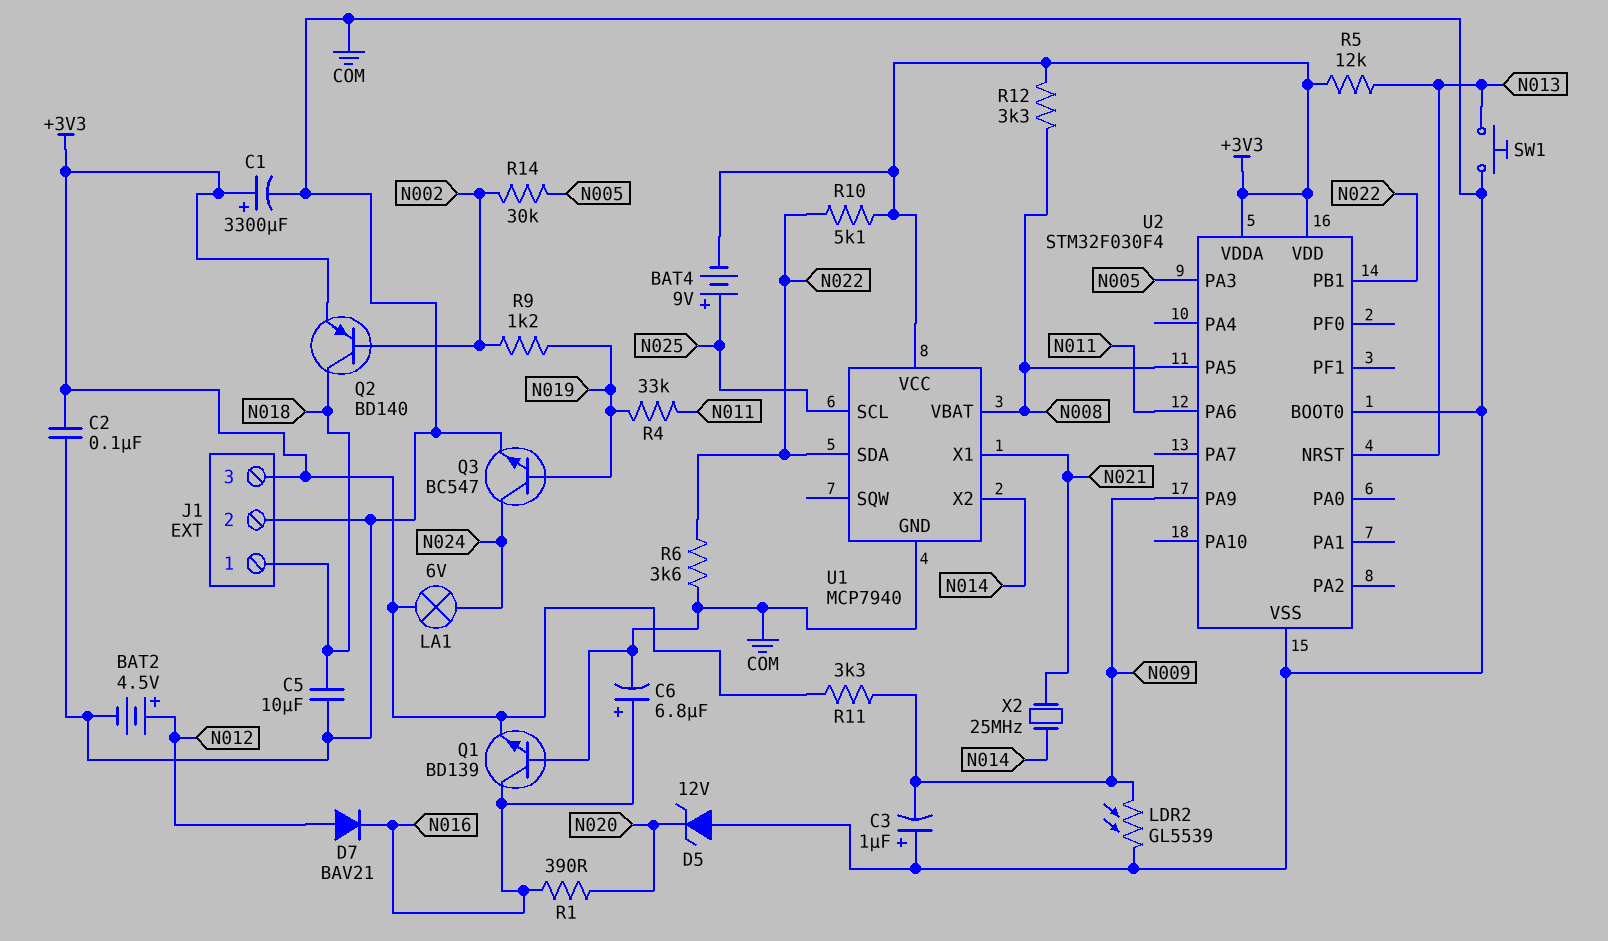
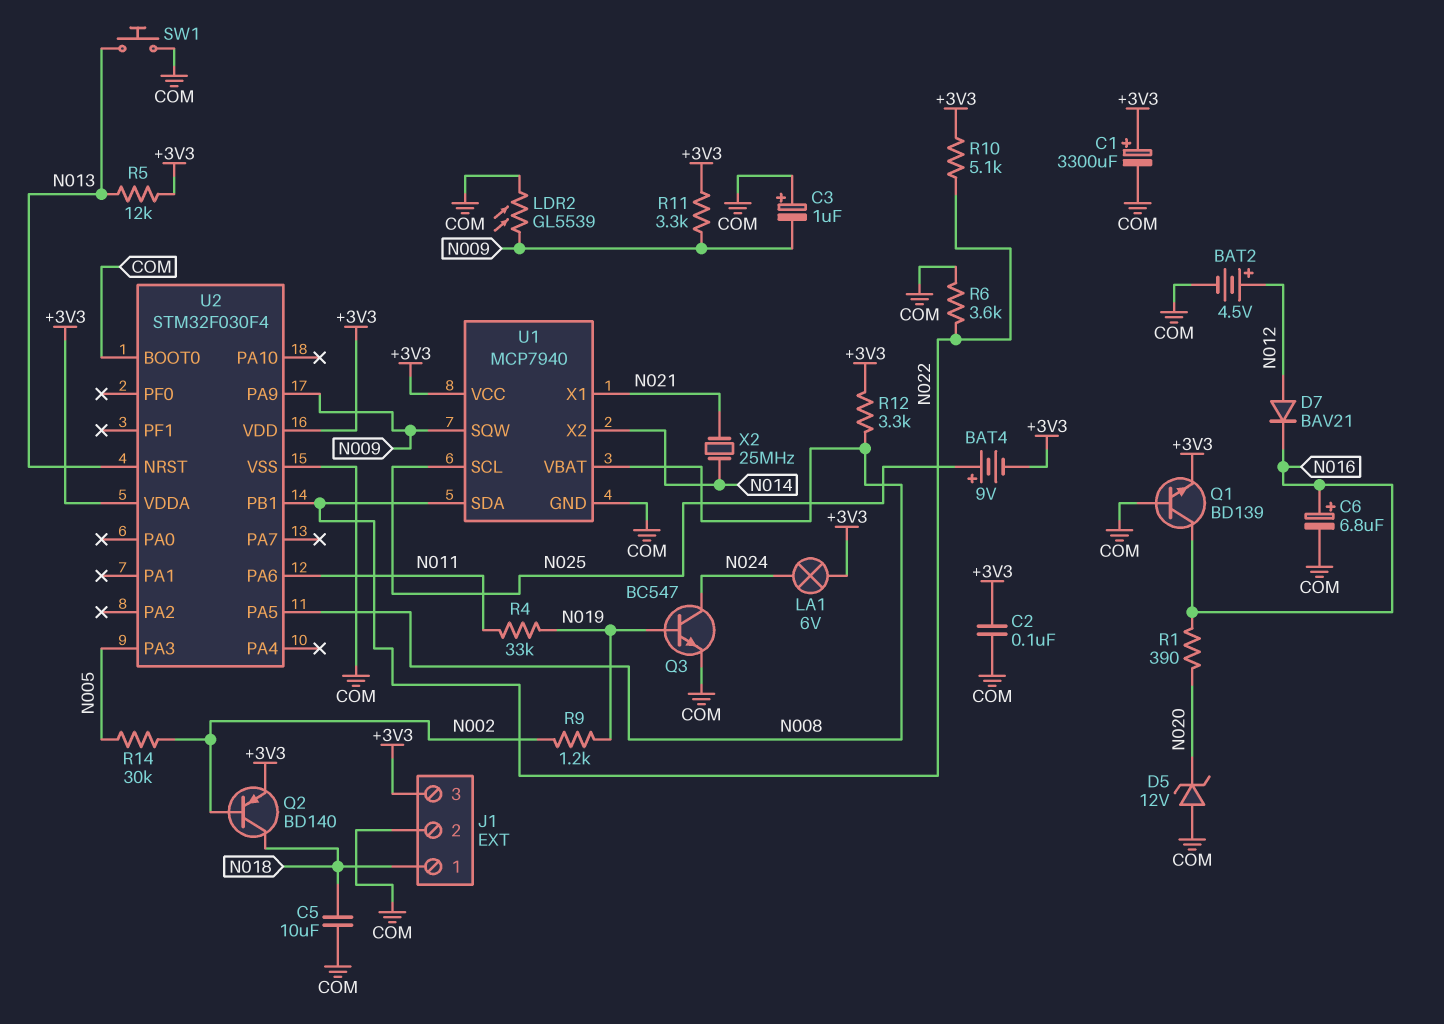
U1 pin SQW: none -> N009

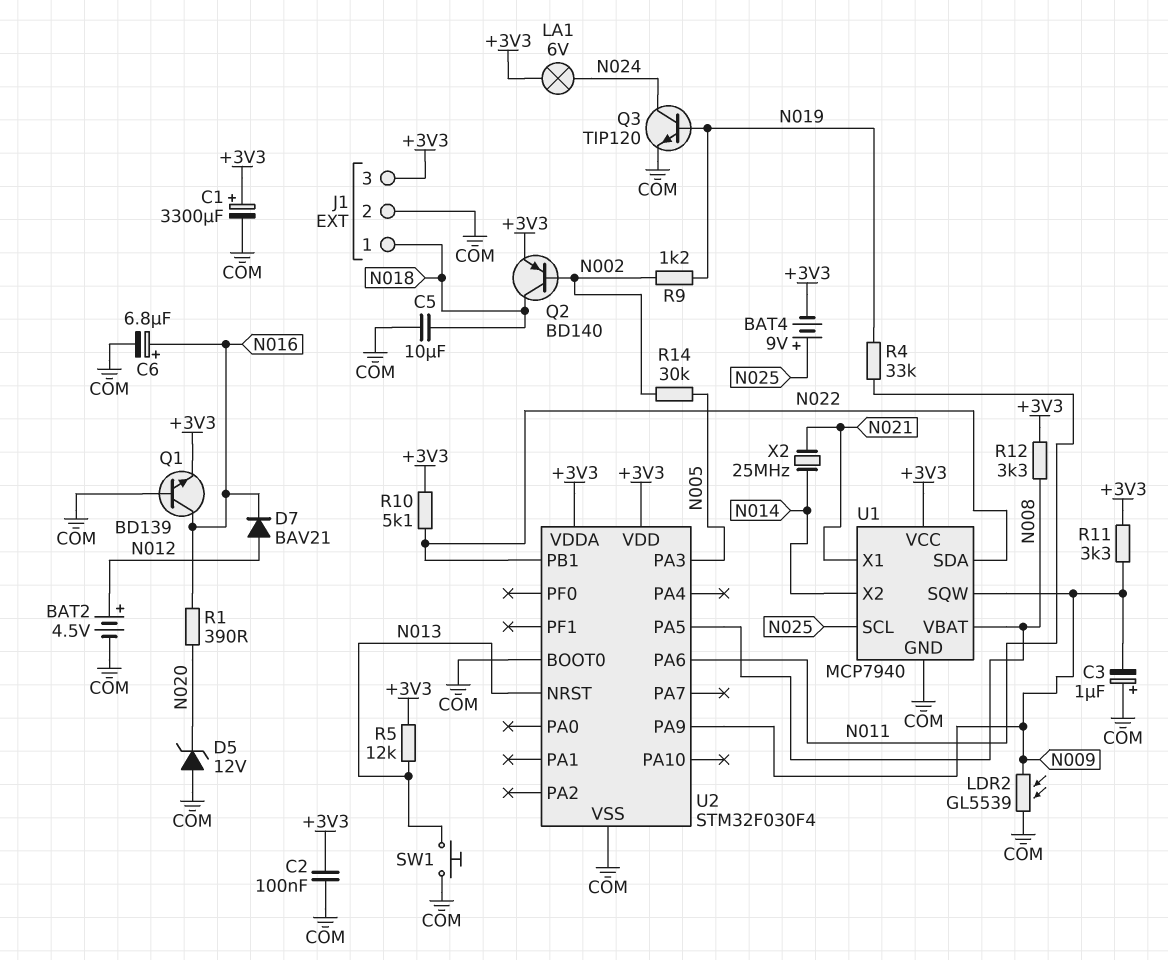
Q3: NPN BC547 (B N019, C N024, E COM) -> NPN TIP120 (B N019, C N024, E COM)
R6: 3.6k (COM, N022) -> none

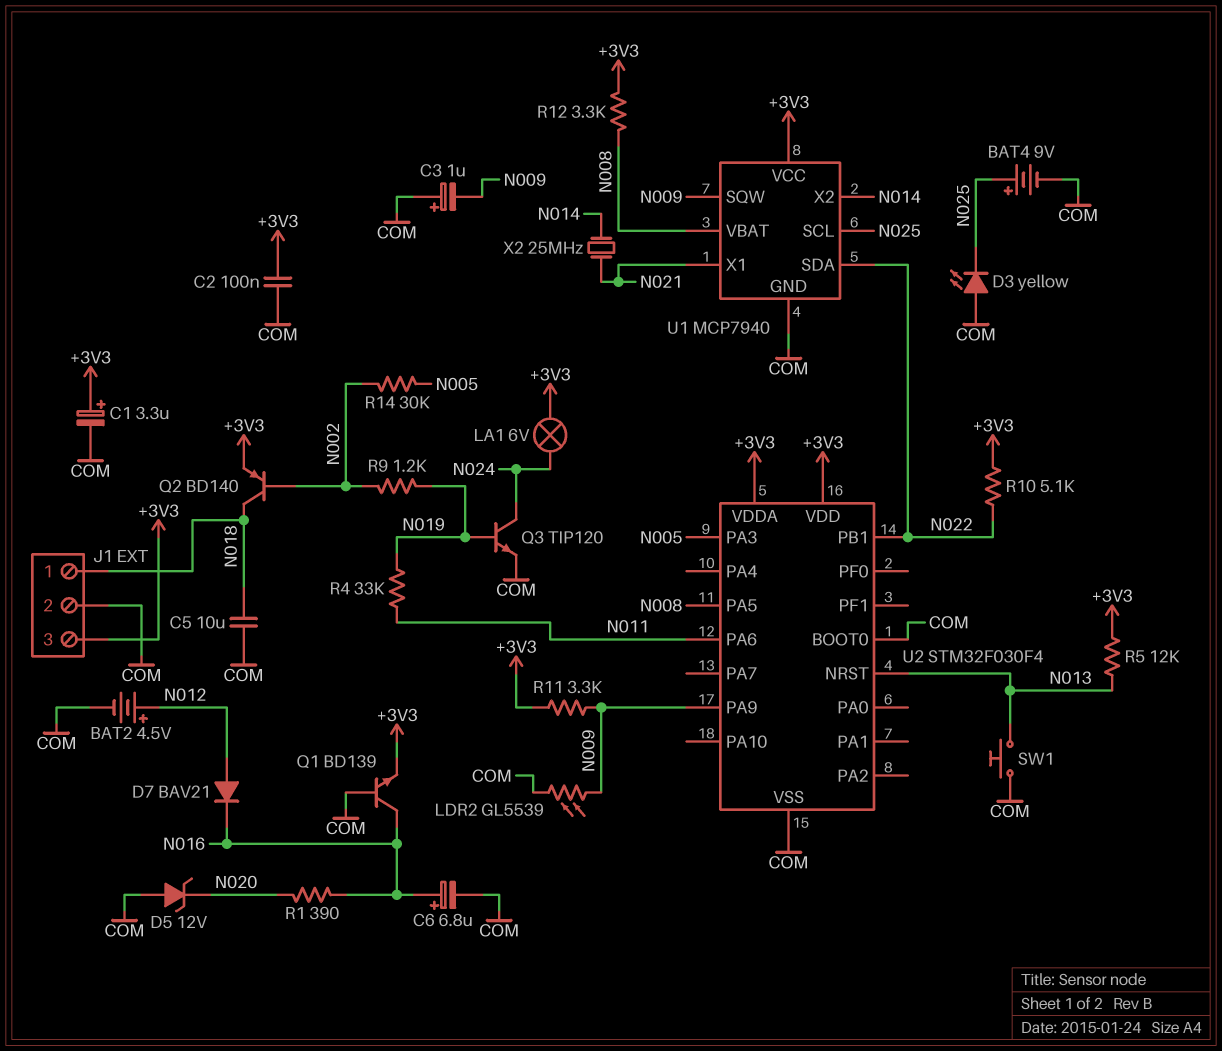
BAT4: 9V (plus N025, minus +3V3) -> 9V (plus N025, minus COM)
C1: 3300uF (plus +3V3, minus COM) -> 3.3uF (plus +3V3, minus COM)
D3: none -> LED yellow (A COM, K N025)

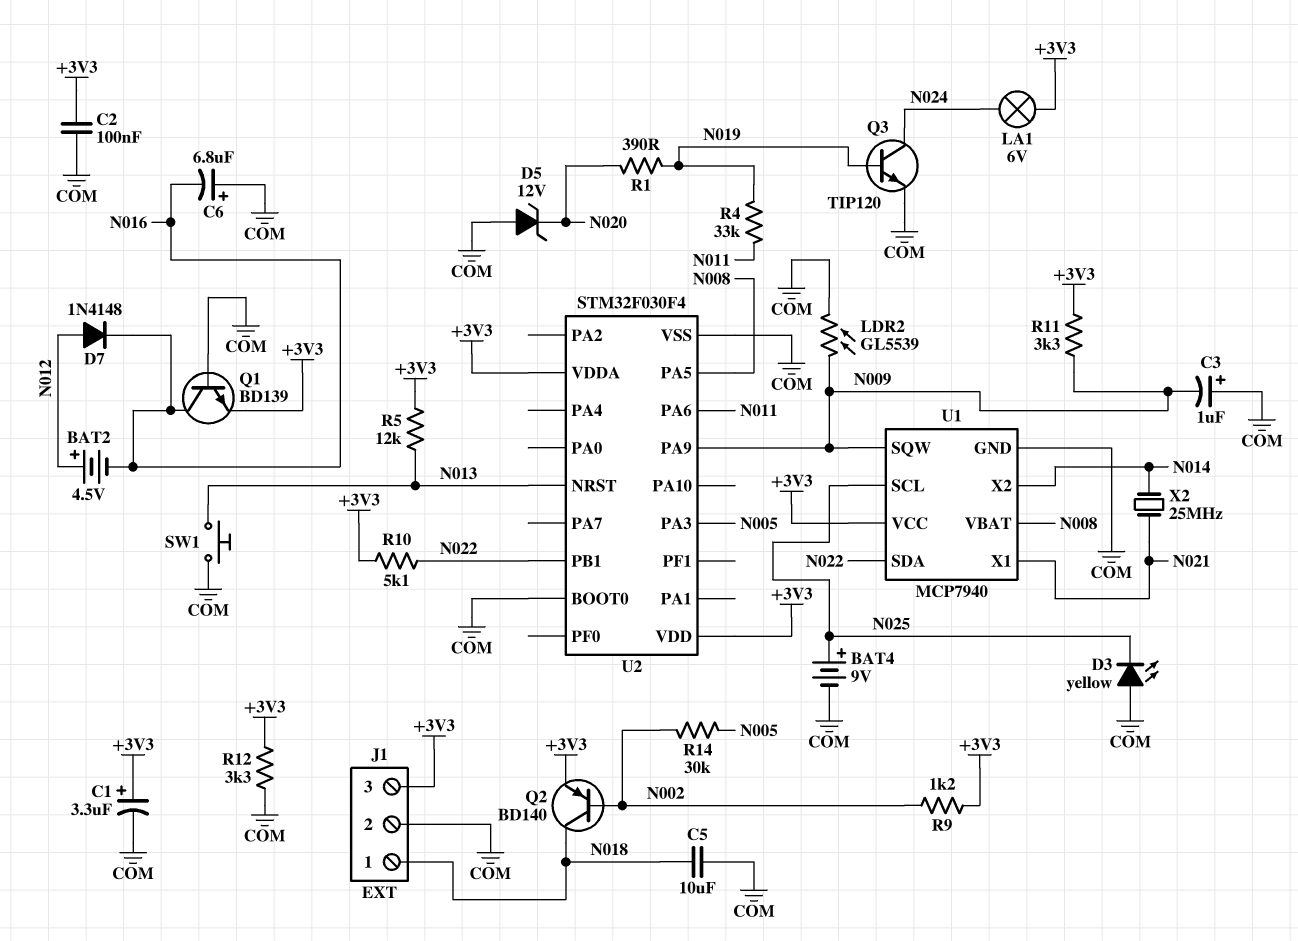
BAT2: 4.5V (plus N012, minus COM) -> 4.5V (plus N012, minus N016)
C6: 6.8uF (plus N016, minus COM) -> 6.8uF (plus COM, minus N016)
D7: diode BAV21 (A N012, K N016) -> diode 1N4148 (A N012, K N016)
R1: 390 (N016, N020) -> 390 (N019, N020)
R9: 1.2k (N002, N019) -> 1.2k (+3V3, N002)
R12: 3.3k (+3V3, N008) -> 3.3k (+3V3, COM)

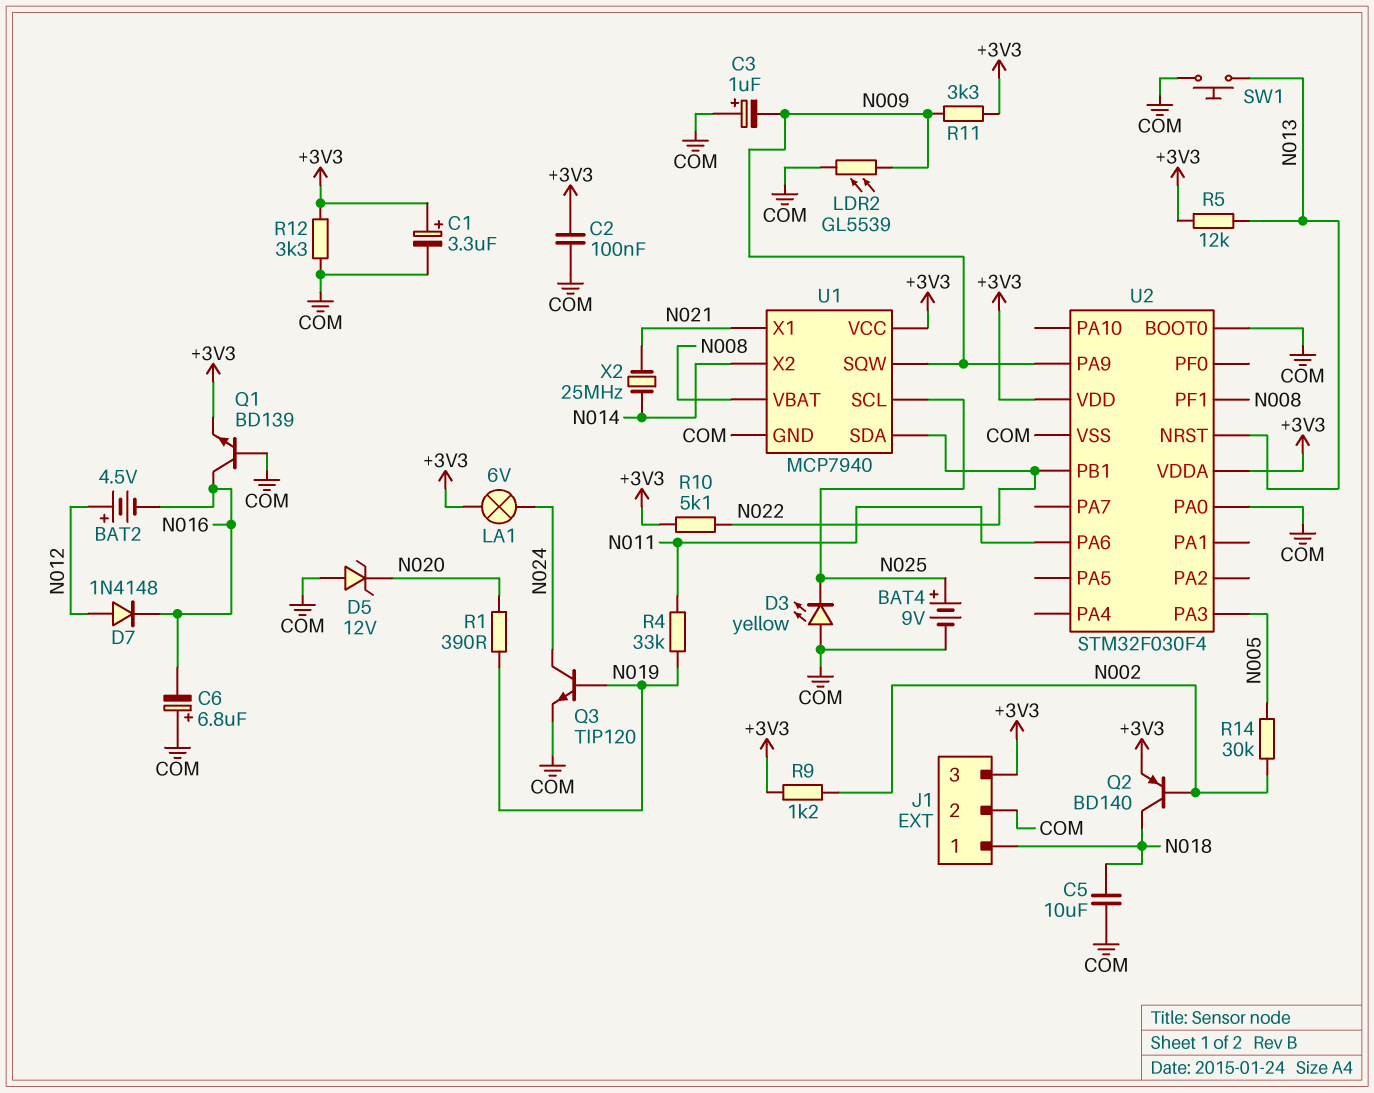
U2 pin PA0: none -> COM
U2 pin PA5: N008 -> none
U2 pin PF1: none -> N008

